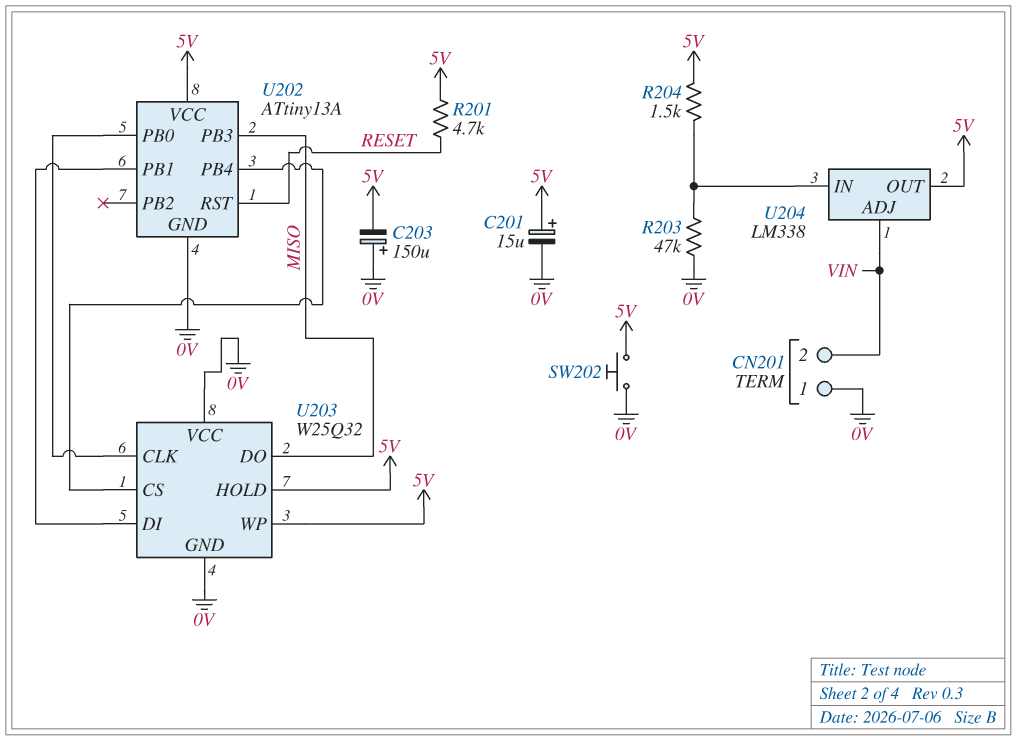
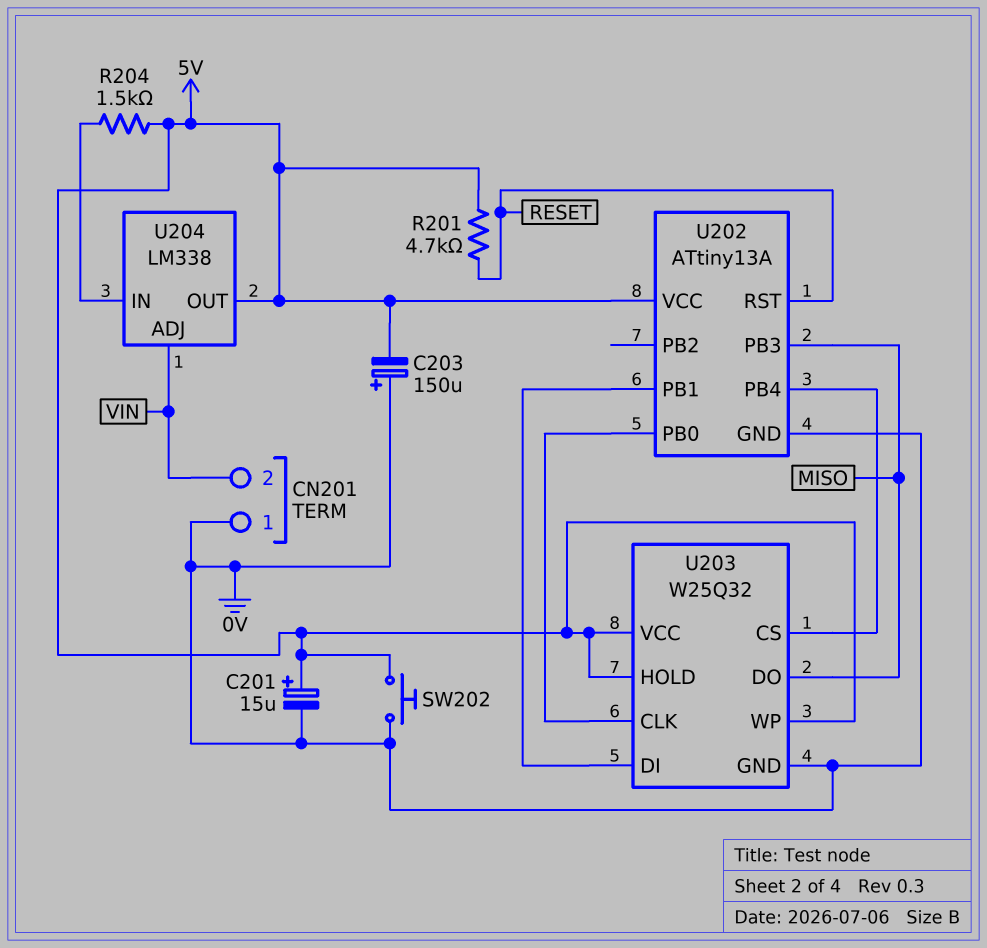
R203: 47k (0V, U204/IN) -> none
U203 pin VCC: 0V -> 5V

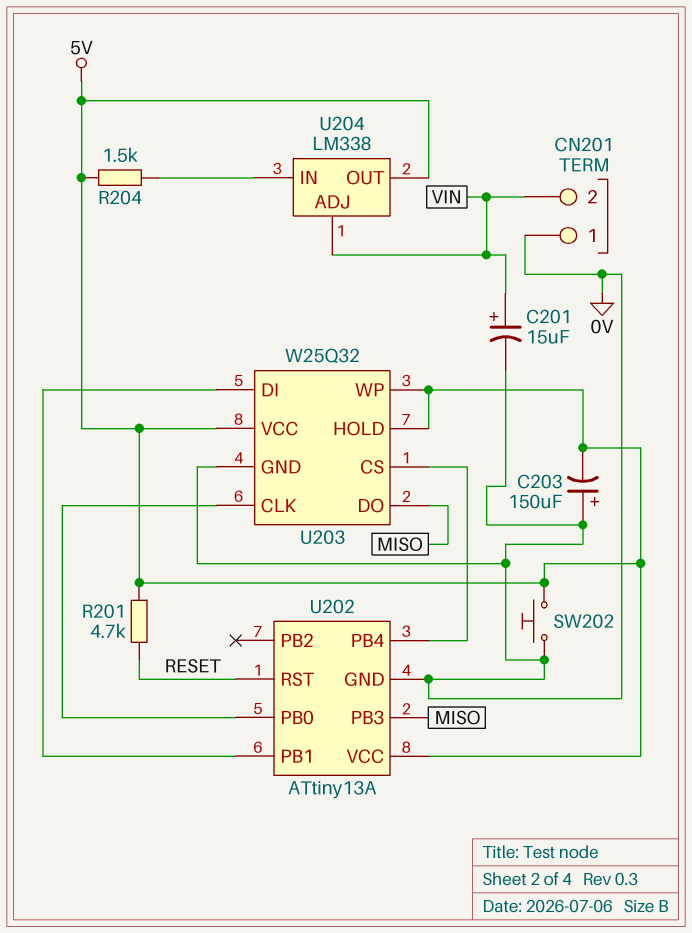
C201: 15uF (plus 5V, minus 0V) -> 15uF (plus VIN, minus 0V)

